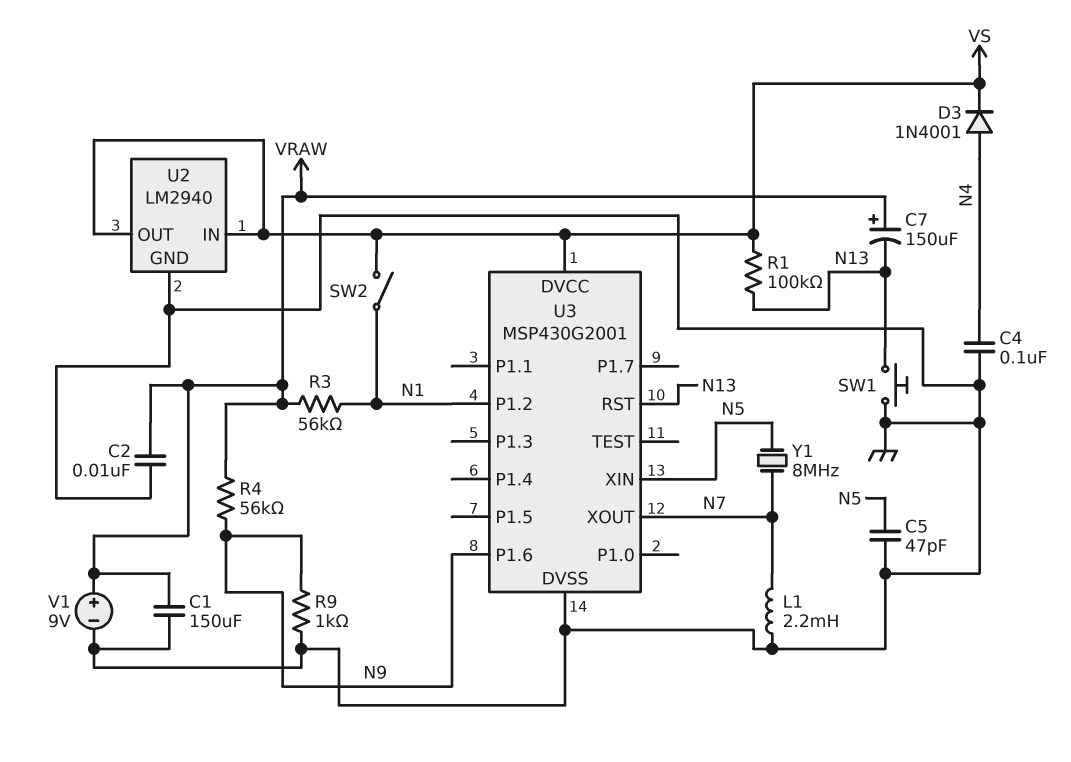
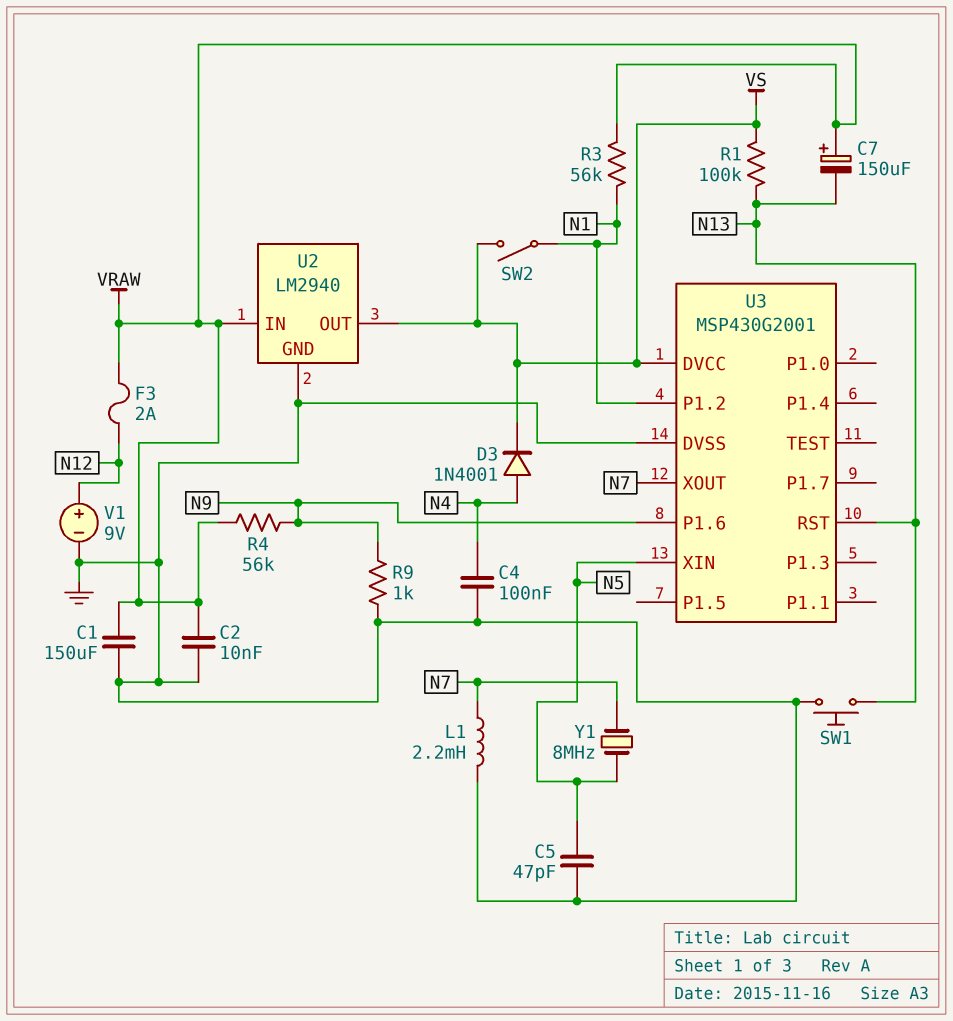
F3: none -> 2A (N12, VRAW)
U2 pin IN: VS -> VRAW
V1: 9V (plus VRAW, minus GND) -> 9V (plus N12, minus GND)

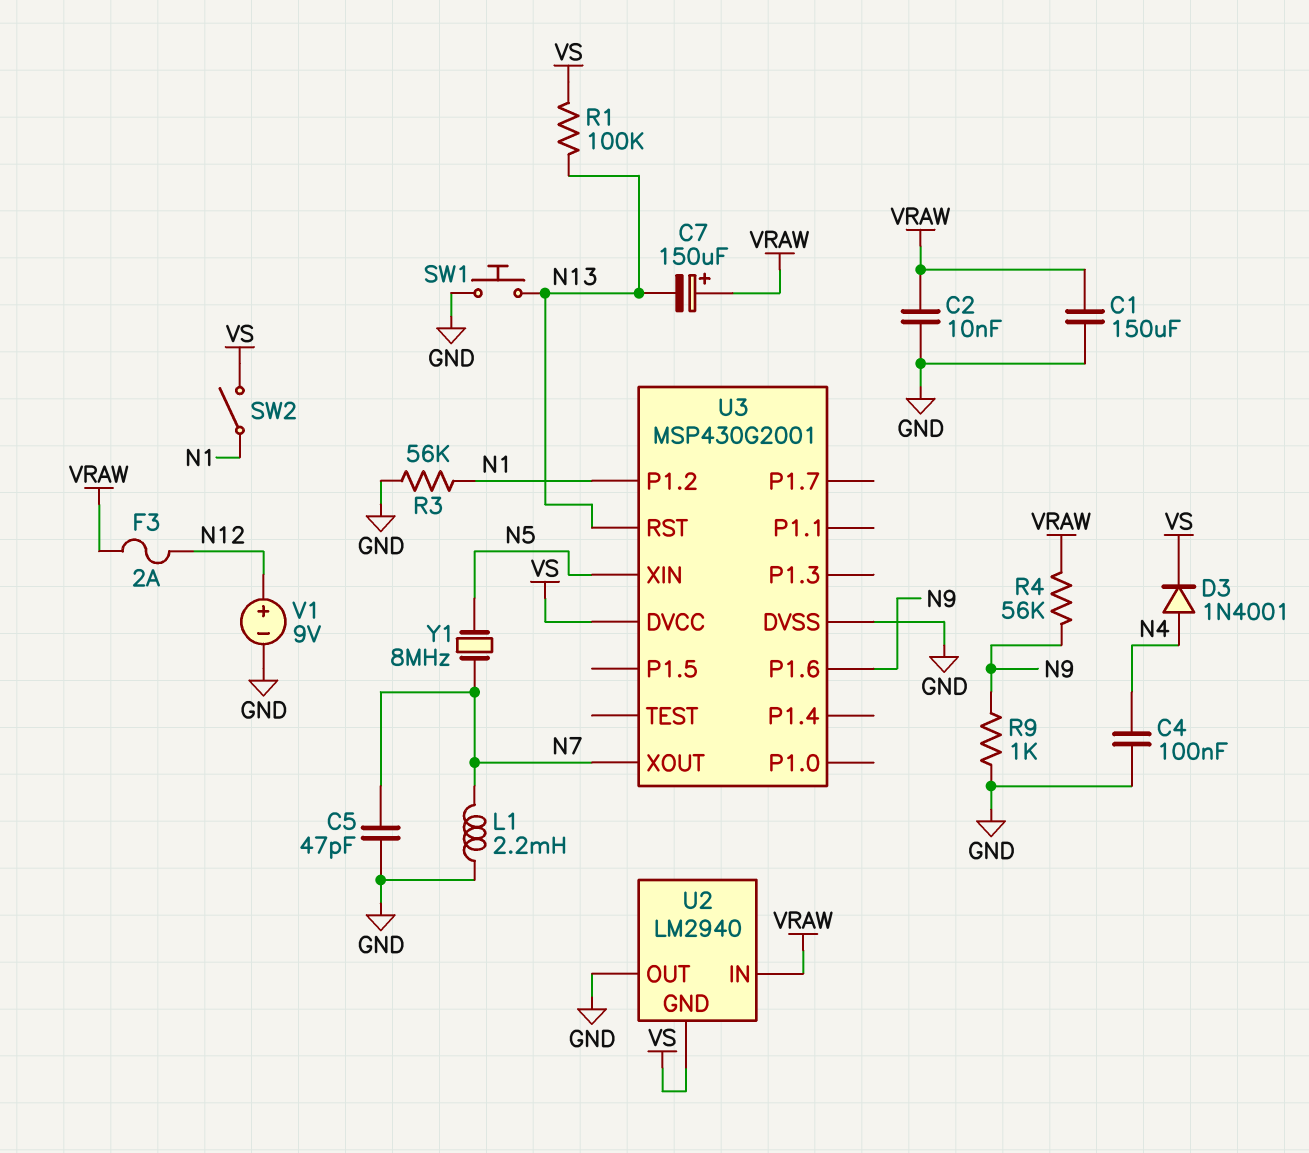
C5: 47pF (GND, N5) -> 47pF (GND, N7)
R3: 56k (N1, VRAW) -> 56k (GND, N1)
U2 pin GND: GND -> VS
U2 pin OUT: VS -> GND

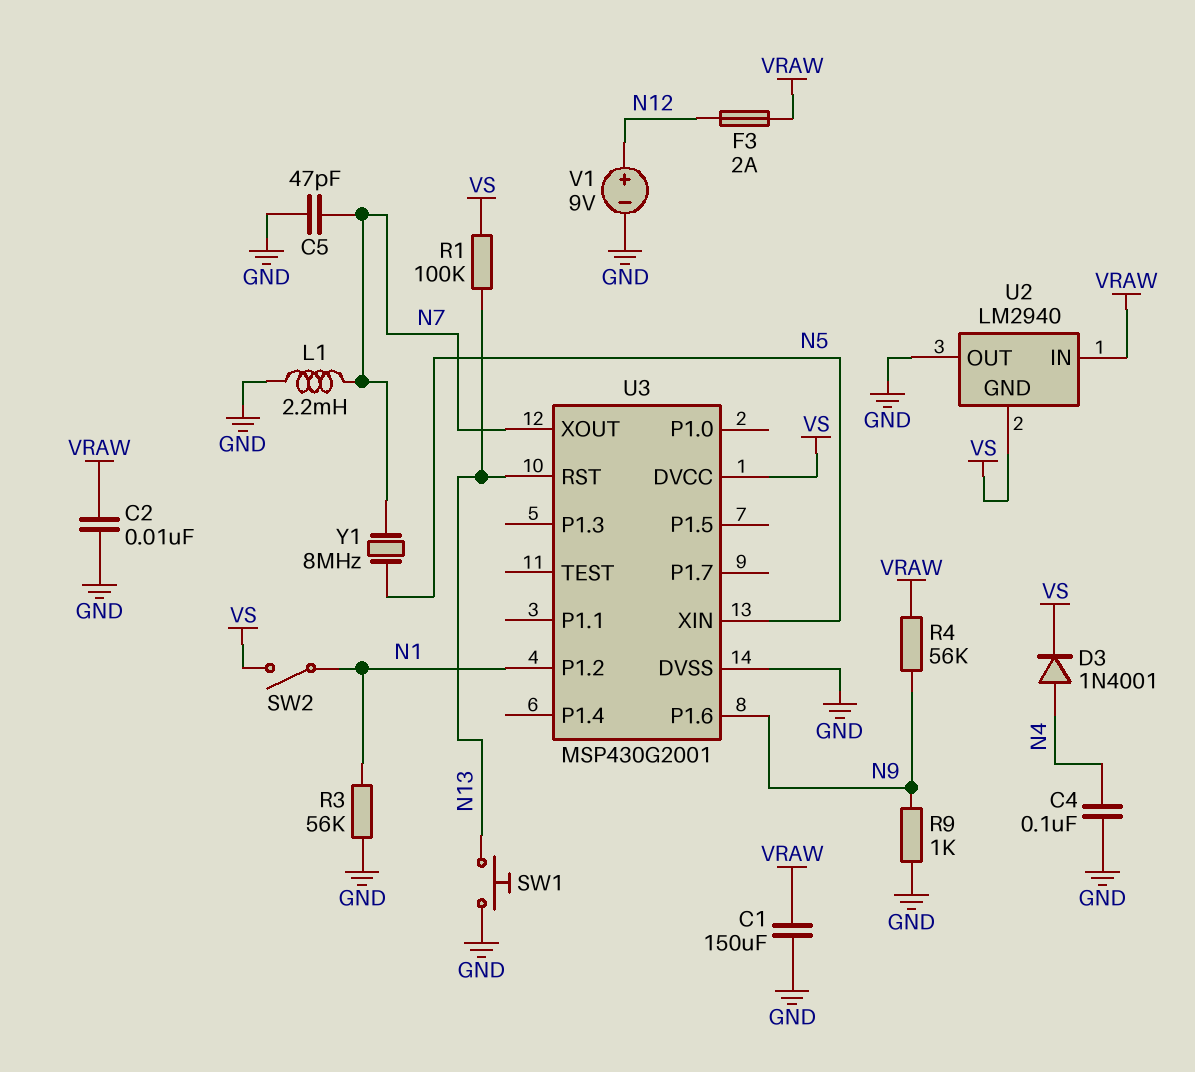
C7: 150uF (plus VRAW, minus N13) -> none

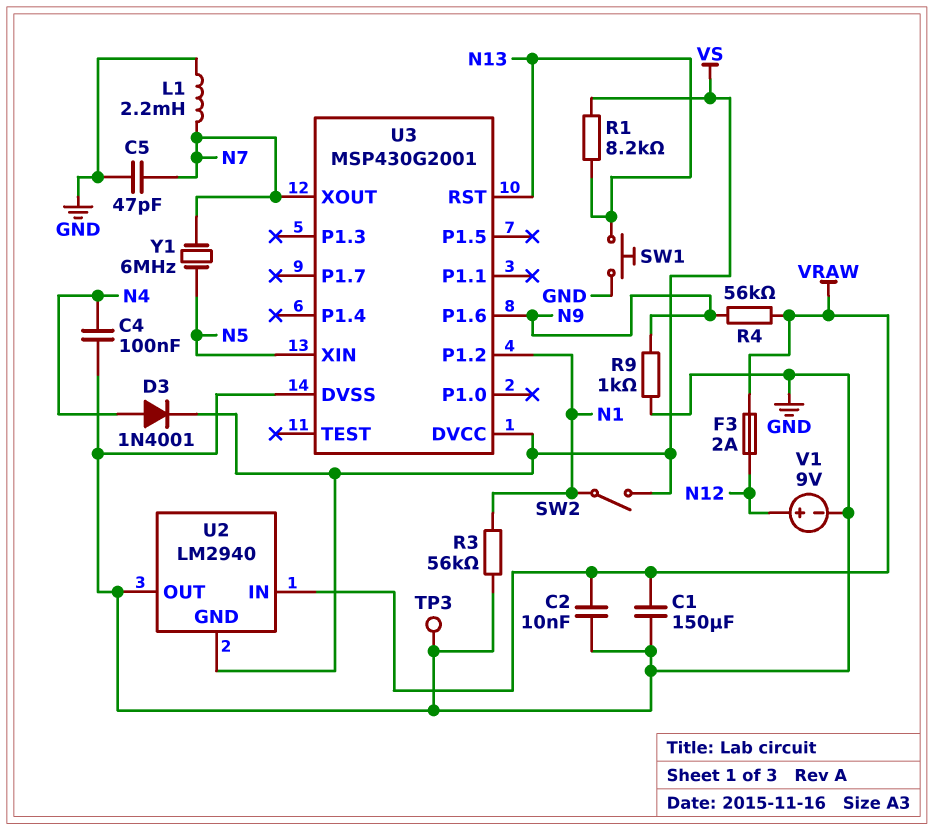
R1: 100k (N13, VS) -> 8.2k (N13, VS)
TP3: none -> test point (GND)
Y1: 8MHz (N5, N7) -> 6MHz (N5, N7)

